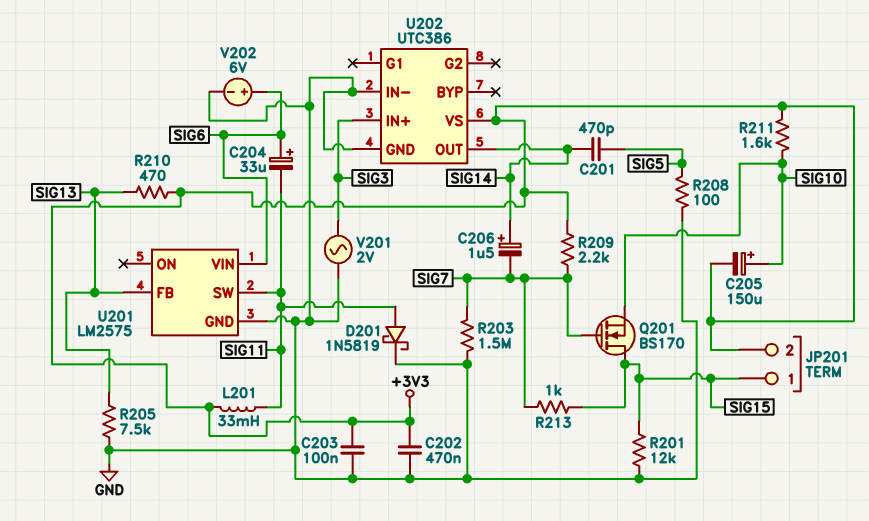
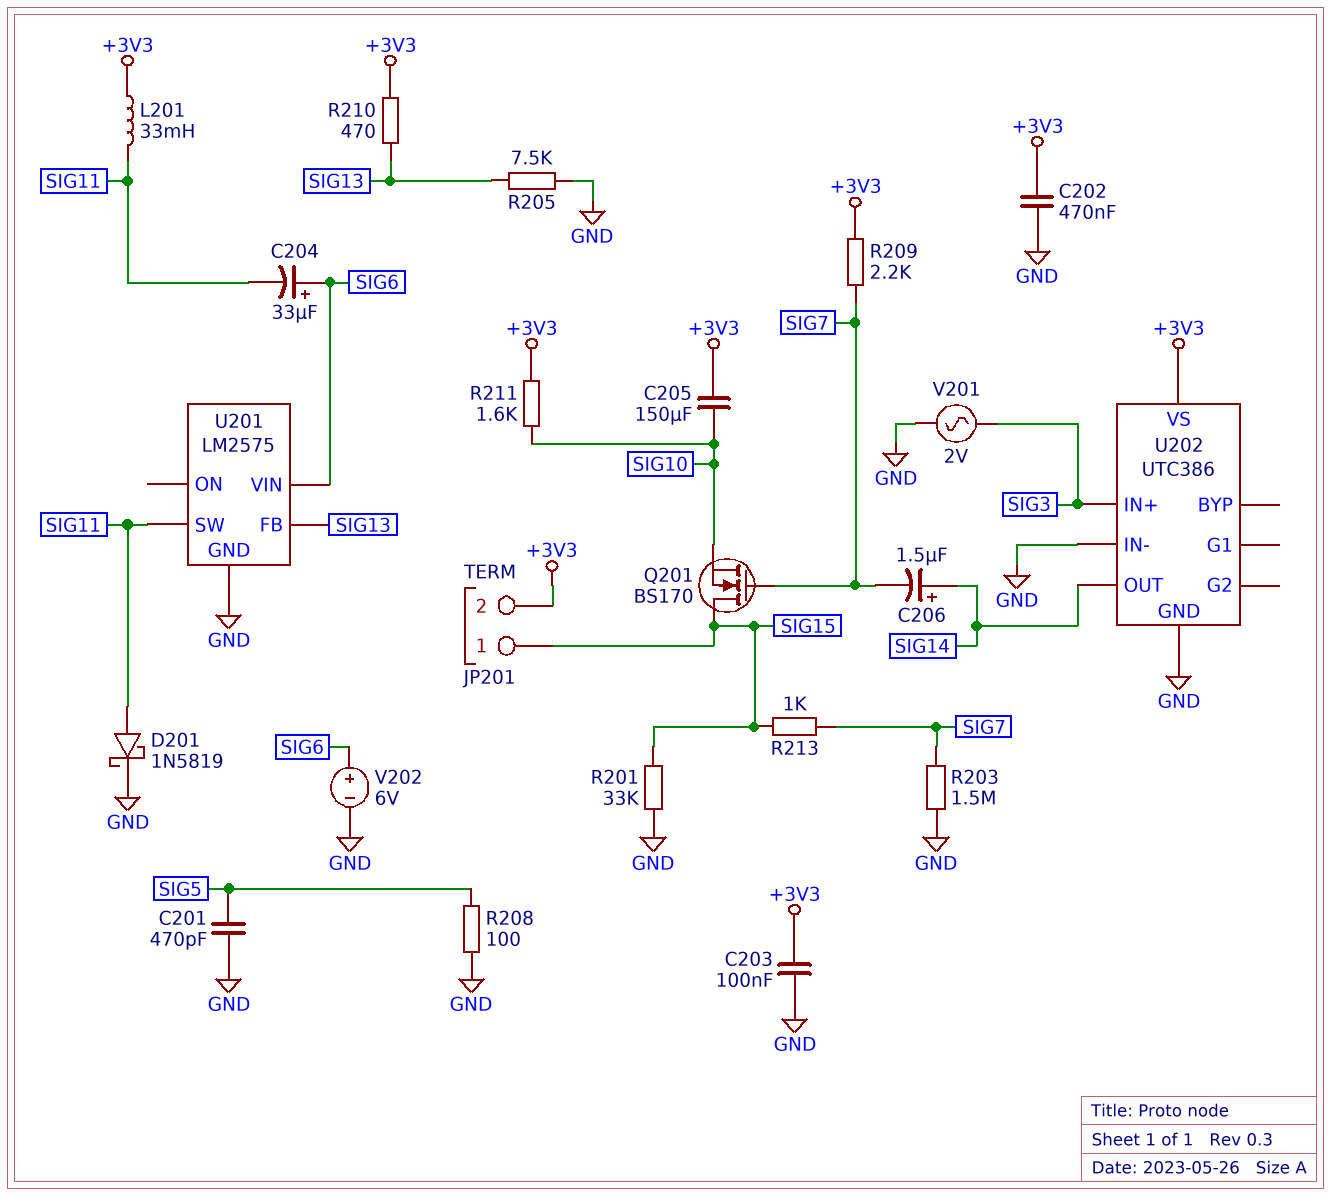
C201: 470pF (SIG5, SIG14) -> 470pF (GND, SIG5)
C205: 150uF (plus SIG10, minus +3V3) -> 150uF (+3V3, SIG10)
R201: 12k (GND, SIG15) -> 33k (GND, SIG15)

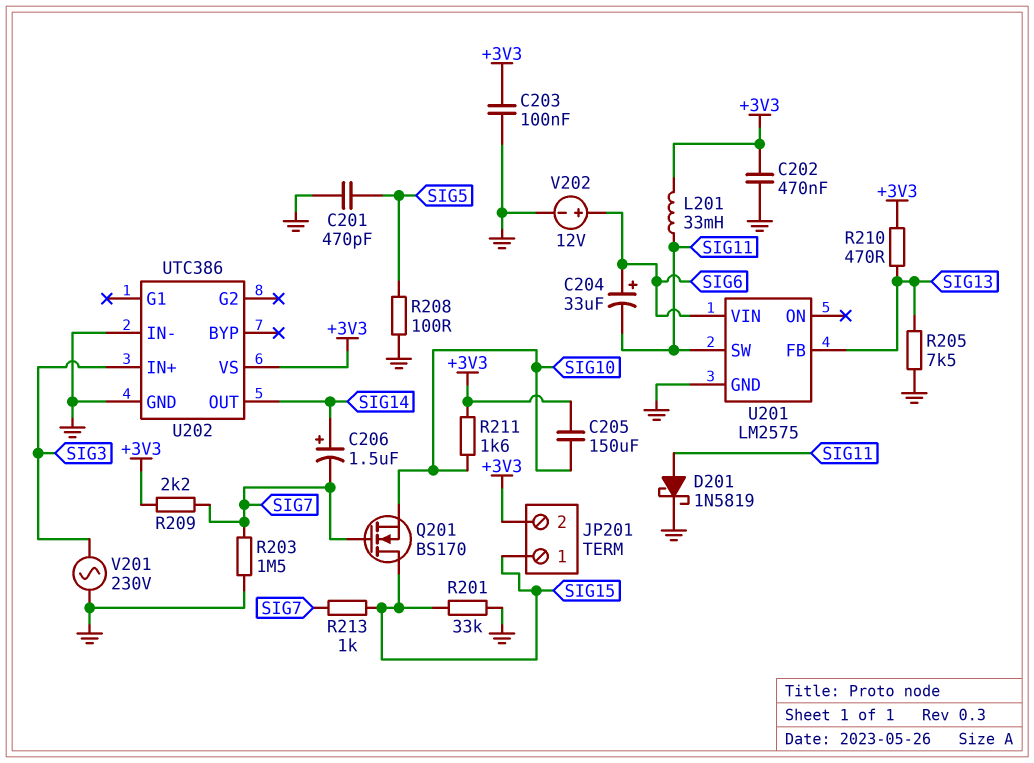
V201: AC 2V (GND, SIG3) -> AC 230V (GND, SIG3)
V202: 6V (plus SIG6, minus GND) -> 12V (plus SIG6, minus GND)

